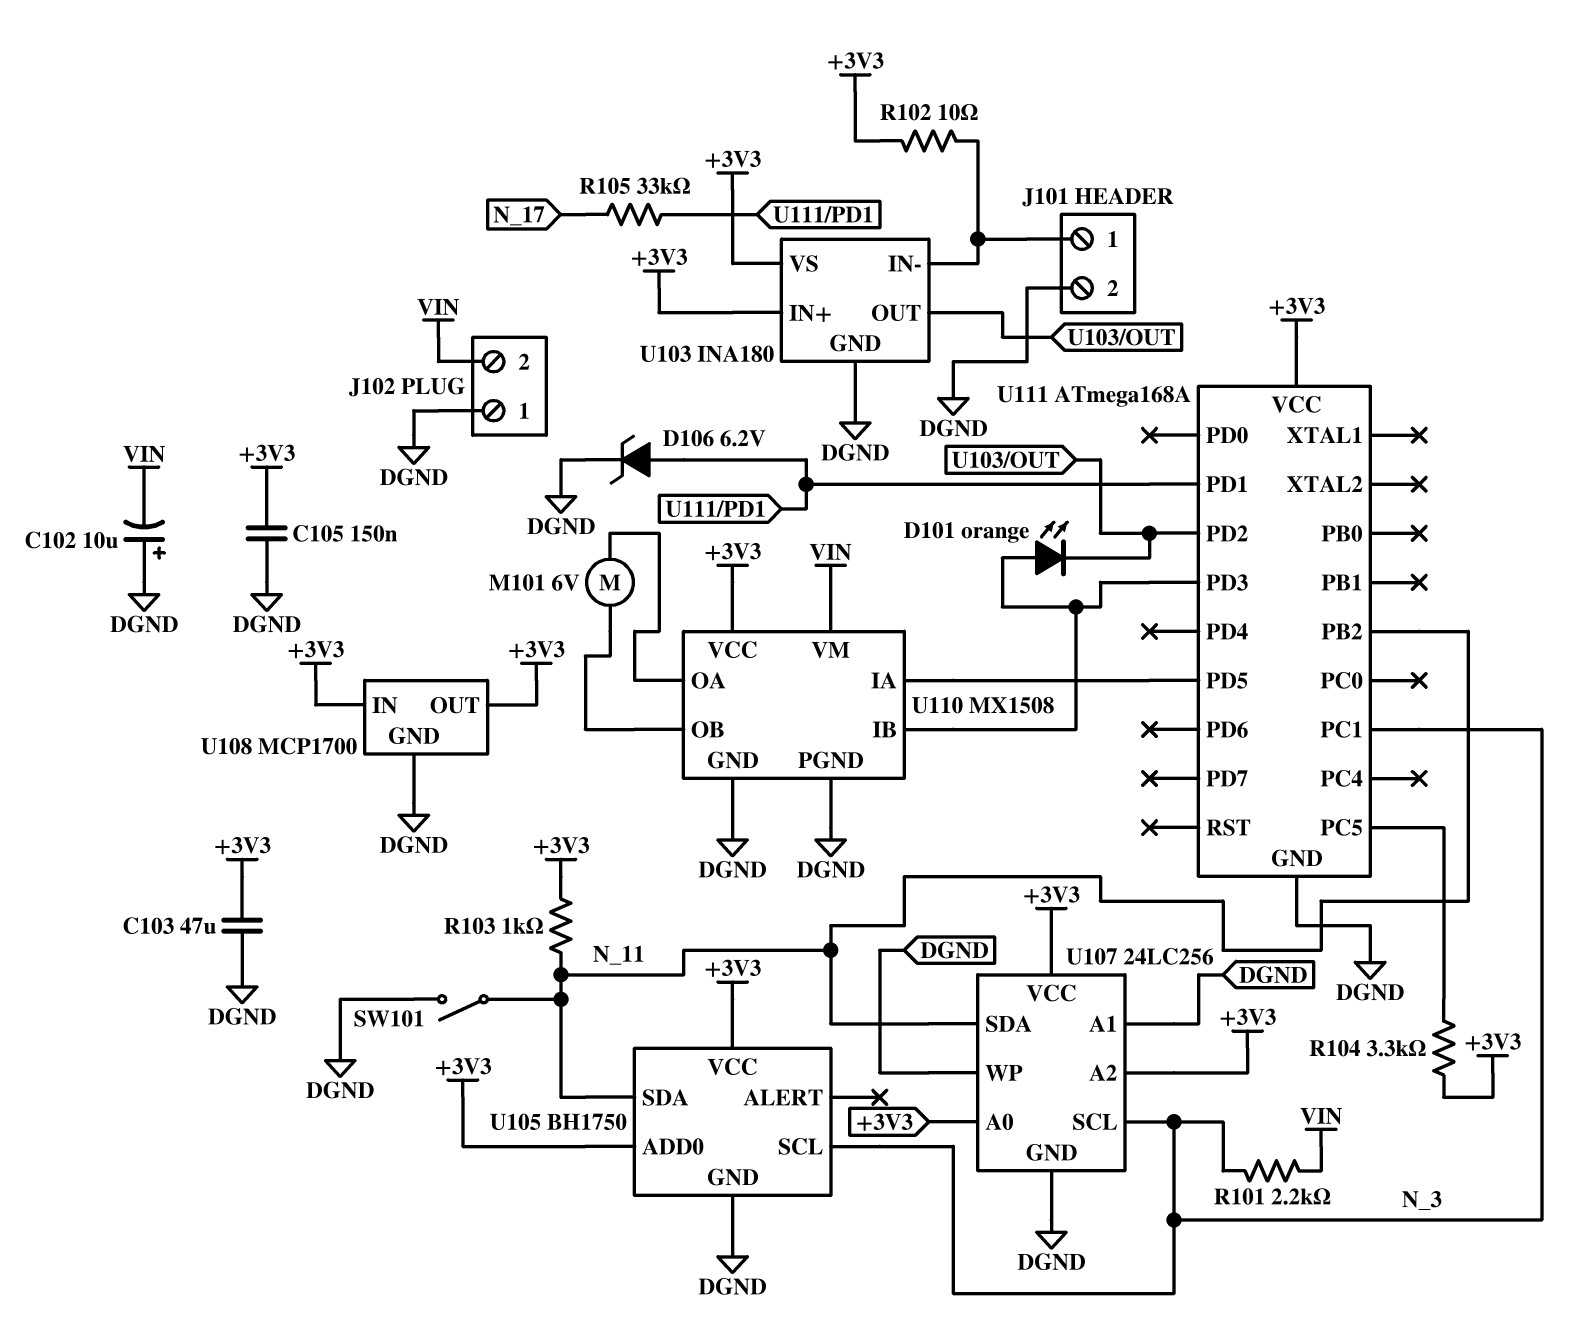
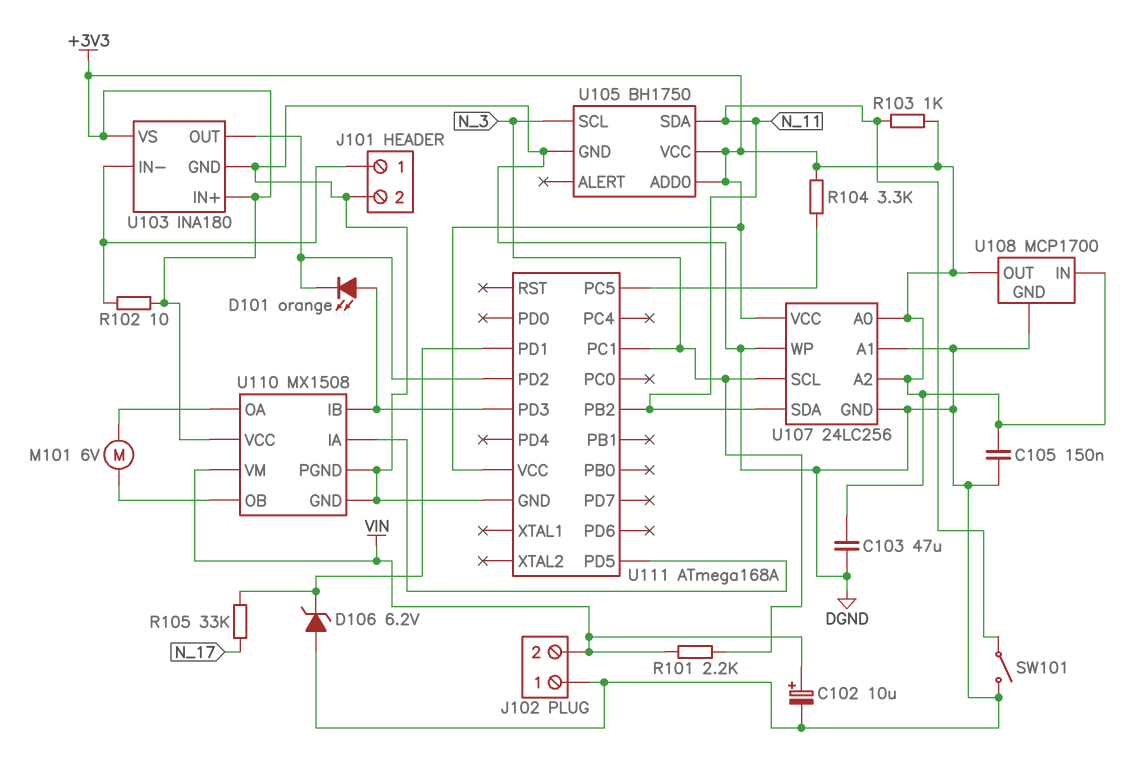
C102: 10uF (plus DGND, minus VIN) -> 10uF (plus VIN, minus DGND)
D106: zener 6.2V (A U111/PD1, K DGND) -> zener 6.2V (A DGND, K U111/PD1)

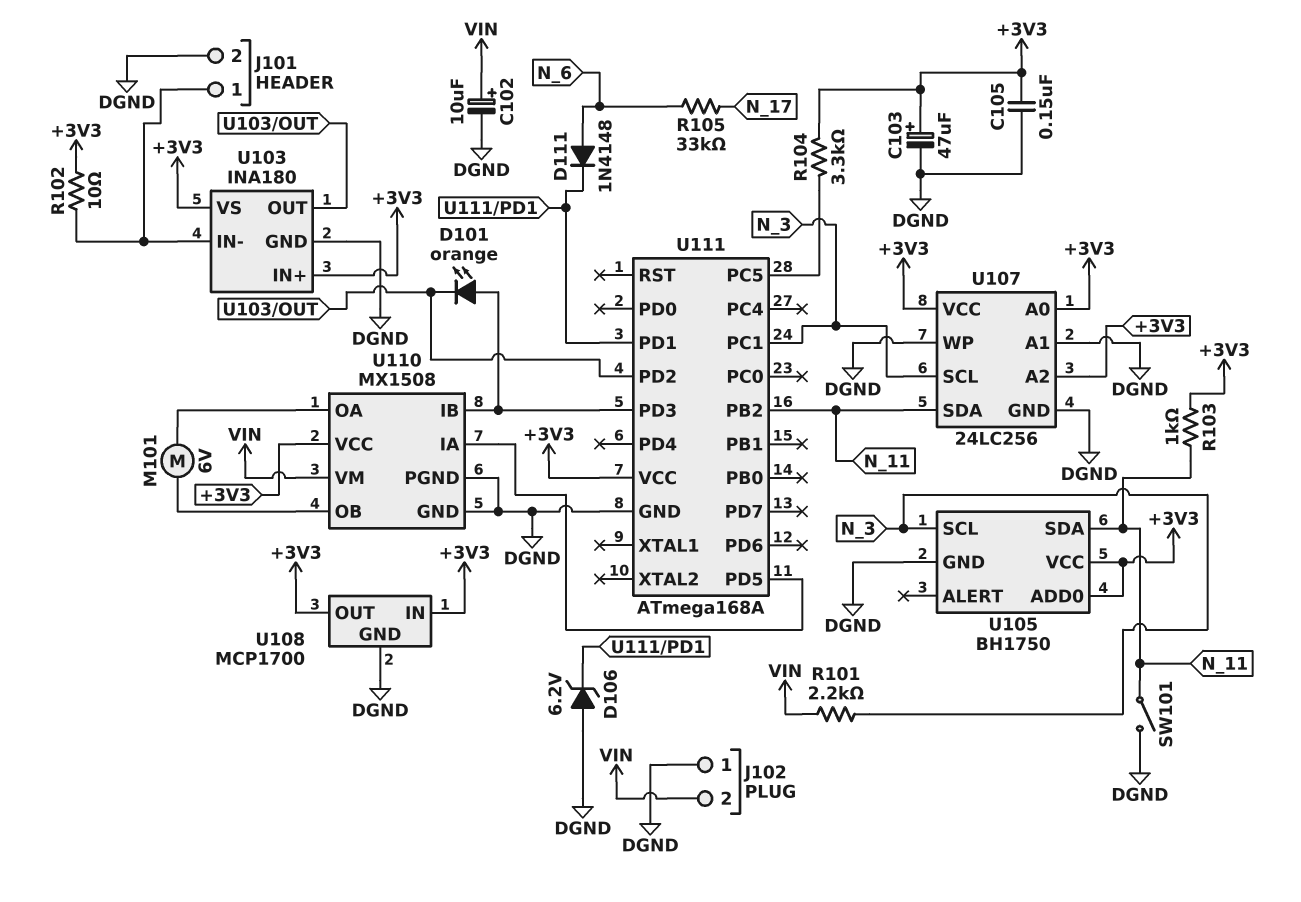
C103: 47uF (+3V3, DGND) -> 47uF (plus +3V3, minus DGND)
D111: none -> diode 1N4148 (A N_6, K U111/PD1)
R105: 33k (N_17, U111/PD1) -> 33k (N_6, N_17)

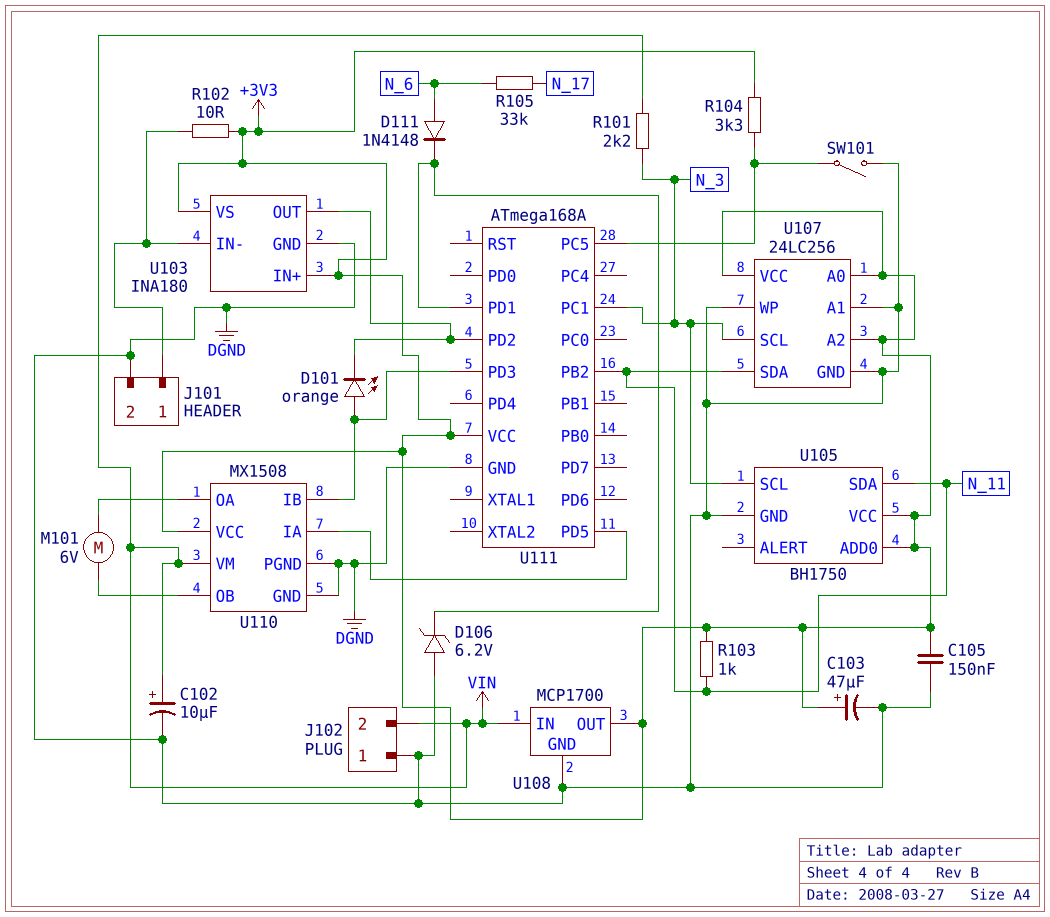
SW101: switch (DGND, N_11) -> switch (DGND, U111/PC5)
U108 pin IN: +3V3 -> VIN

